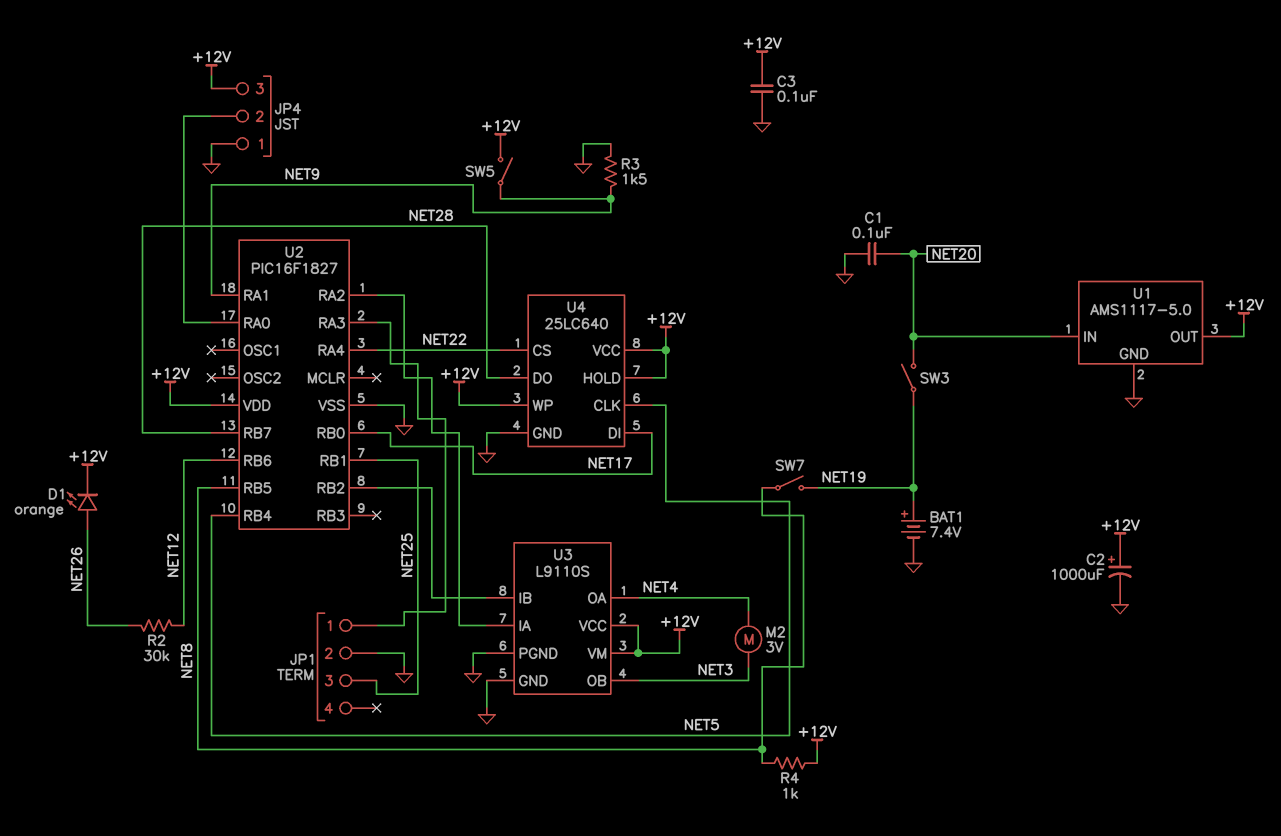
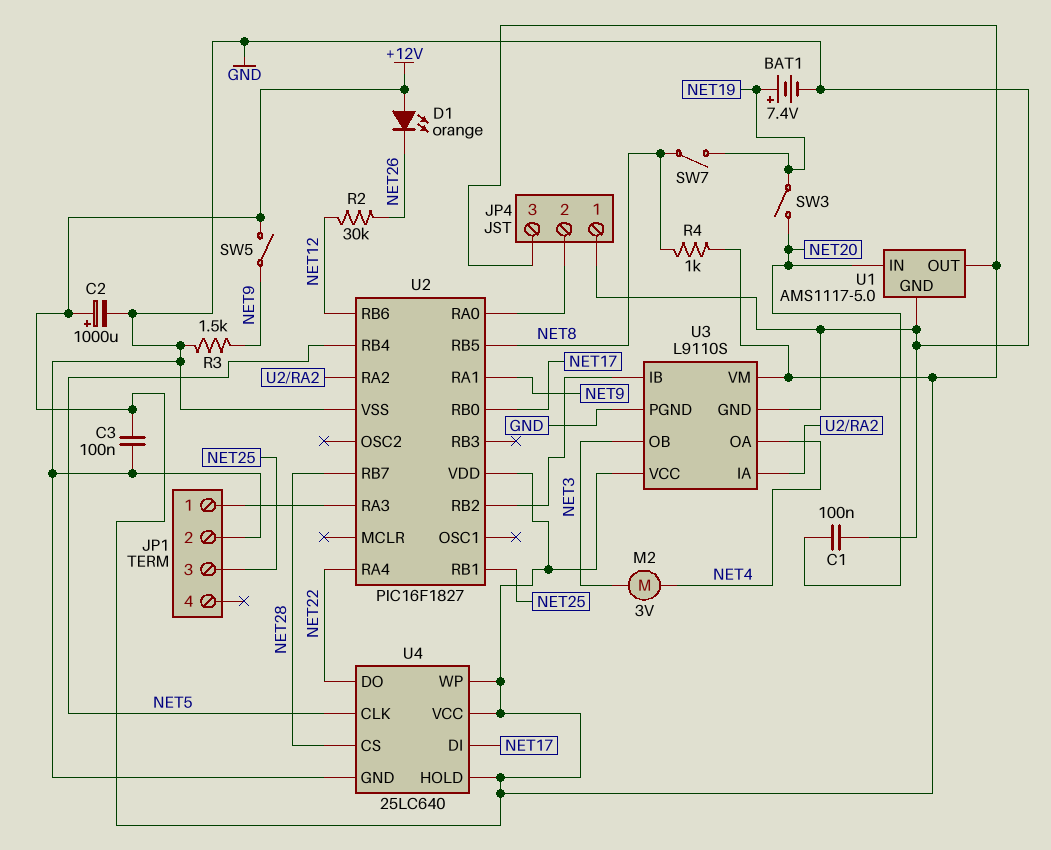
D1: LED orange (A NET26, K +12V) -> LED orange (A +12V, K NET26)
U4 pin CS: NET22 -> NET28
U4 pin DO: NET28 -> NET22

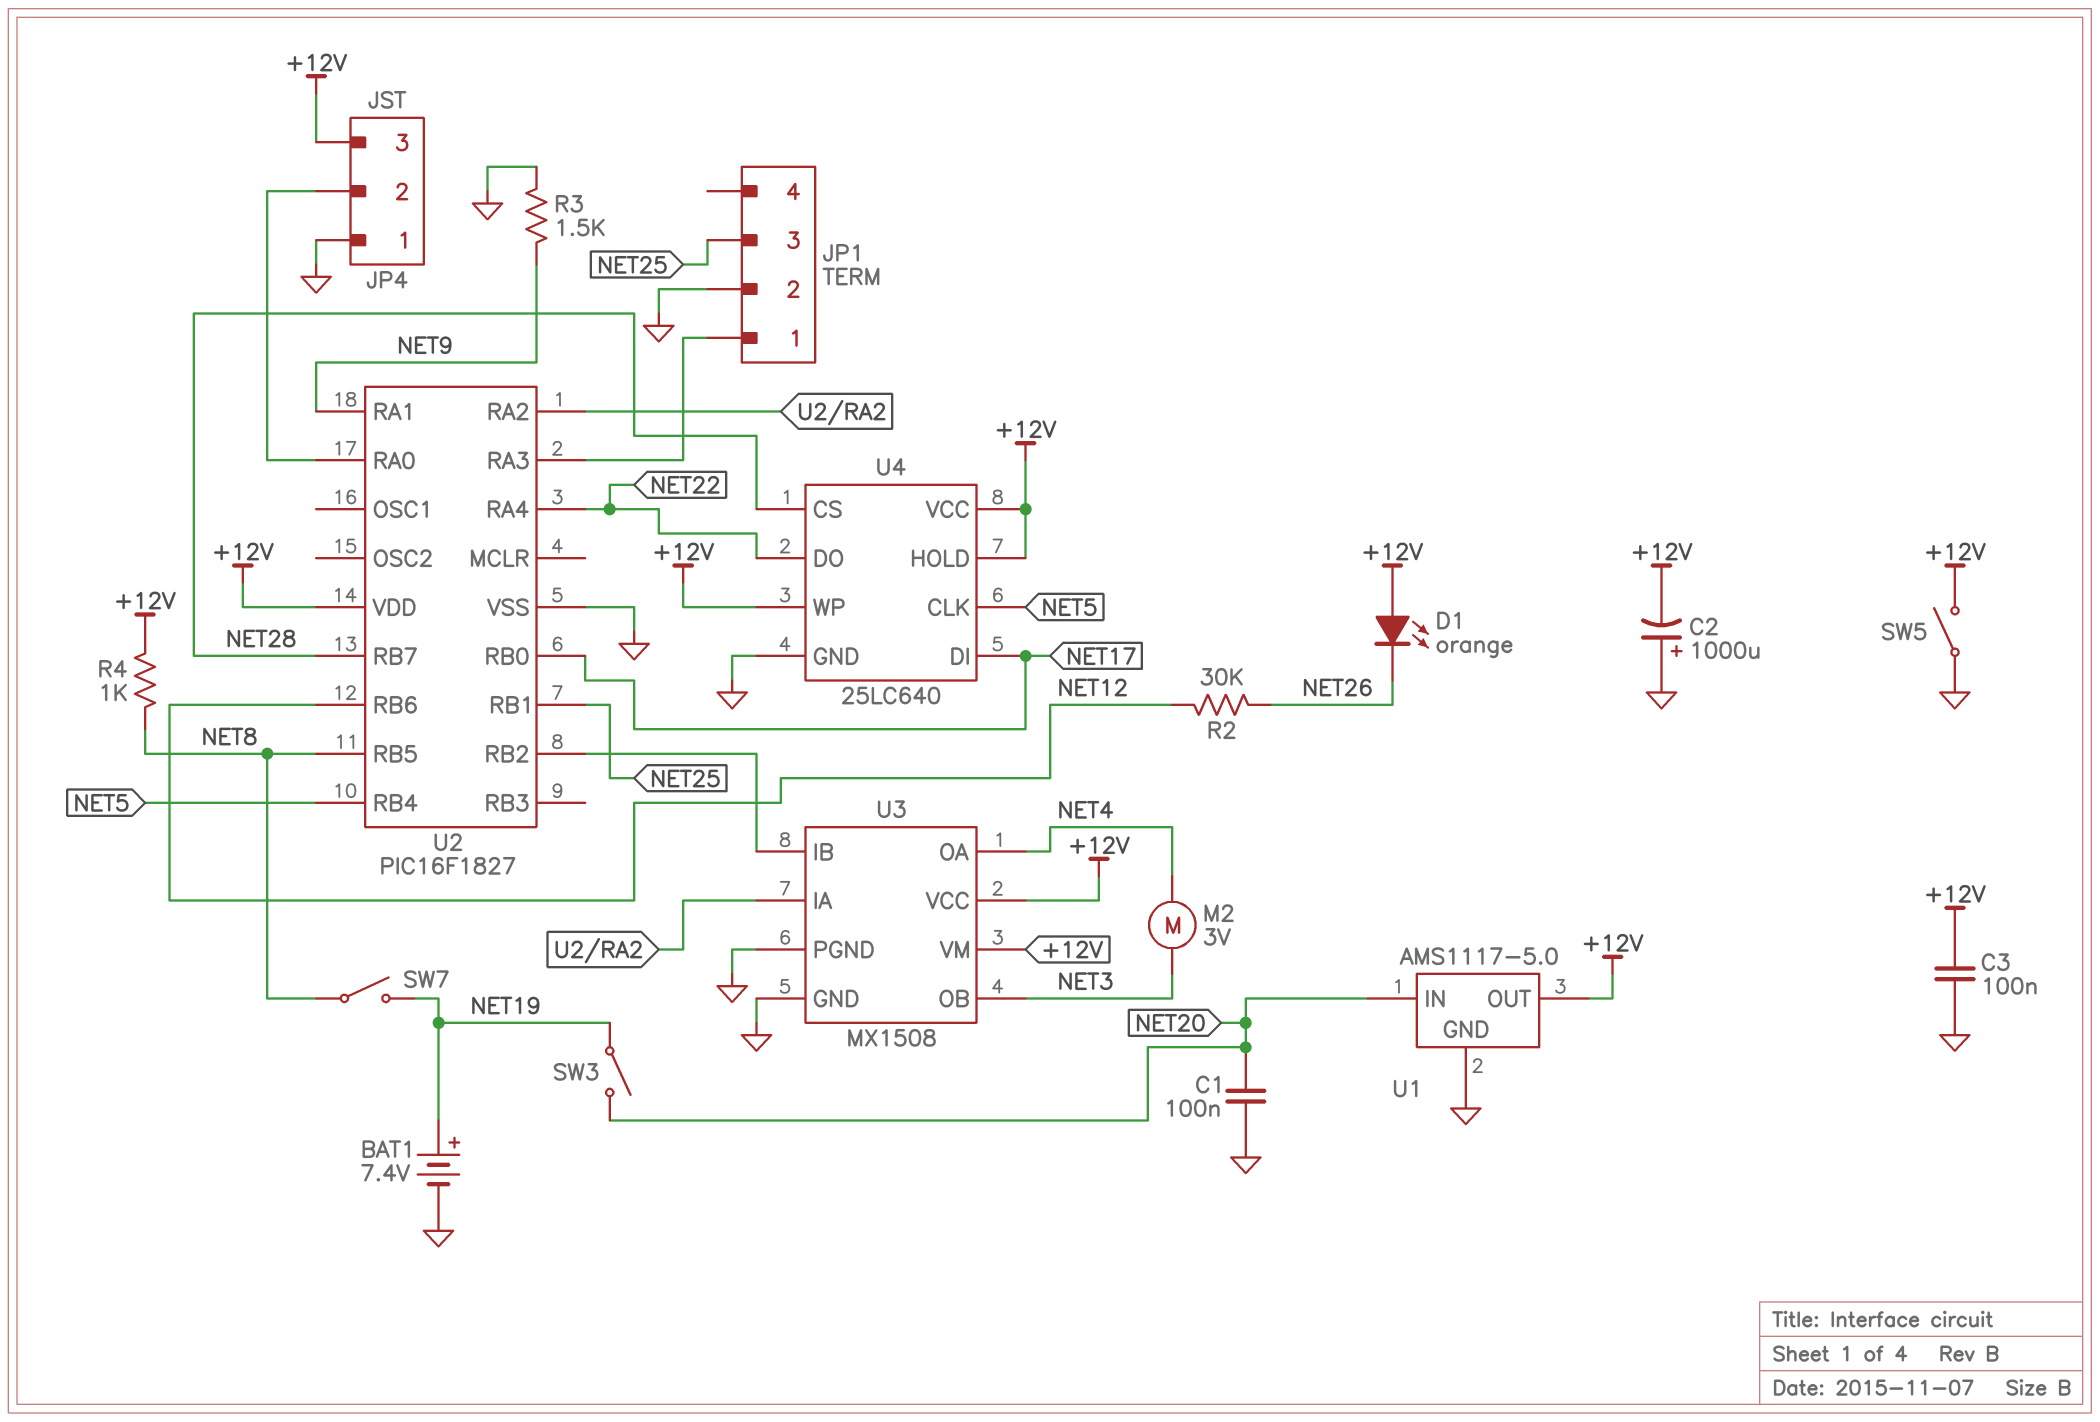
C2: 1000uF (plus +12V, minus GND) -> 1000uF (plus GND, minus +12V)
SW5: switch (+12V, NET9) -> switch (+12V, GND)
U3: L9110S -> MX1508

